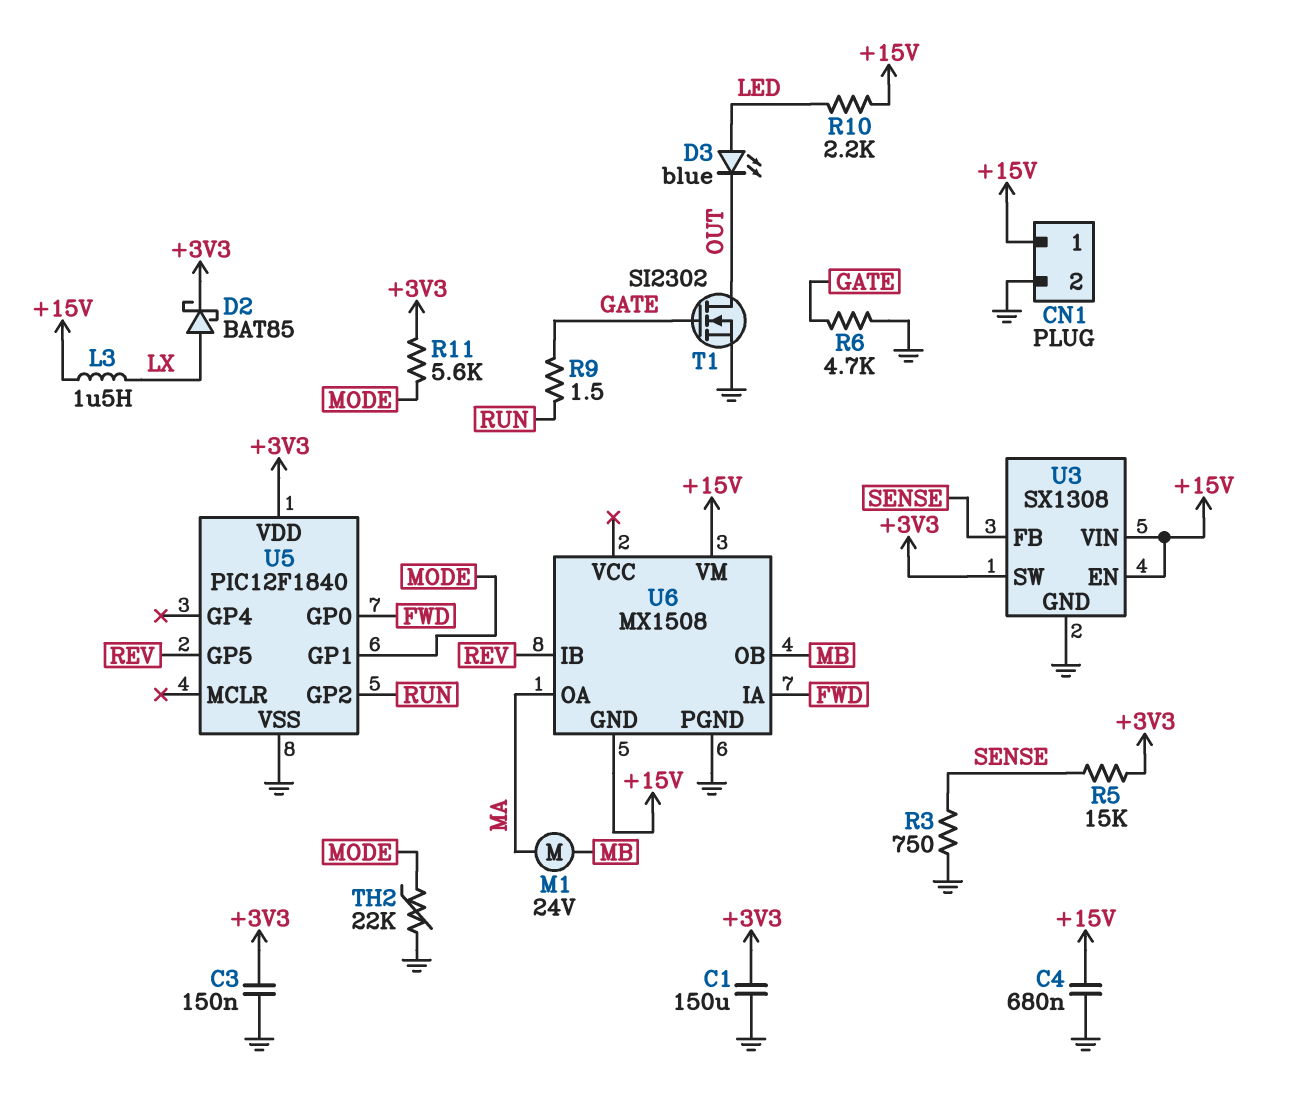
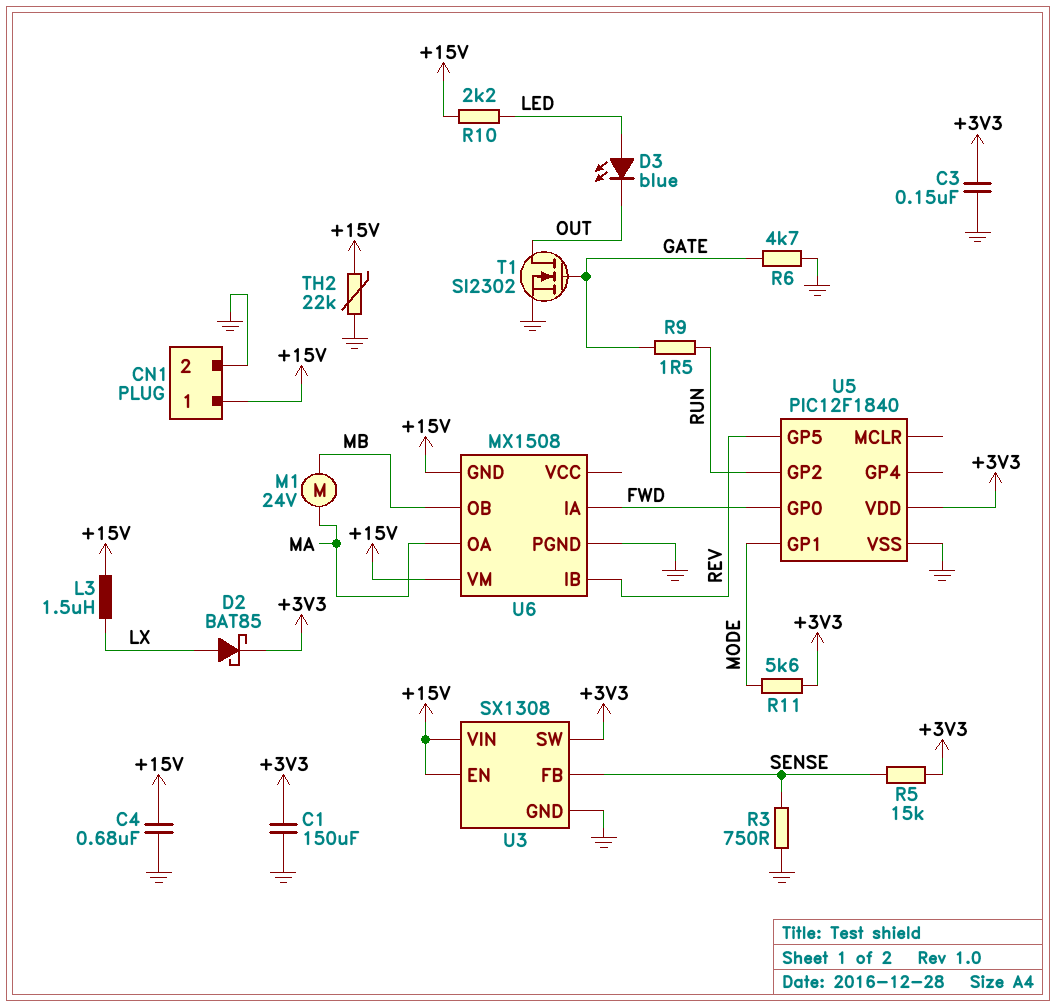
TH2: 22k (GND, MODE) -> 22k (+15V, GND)

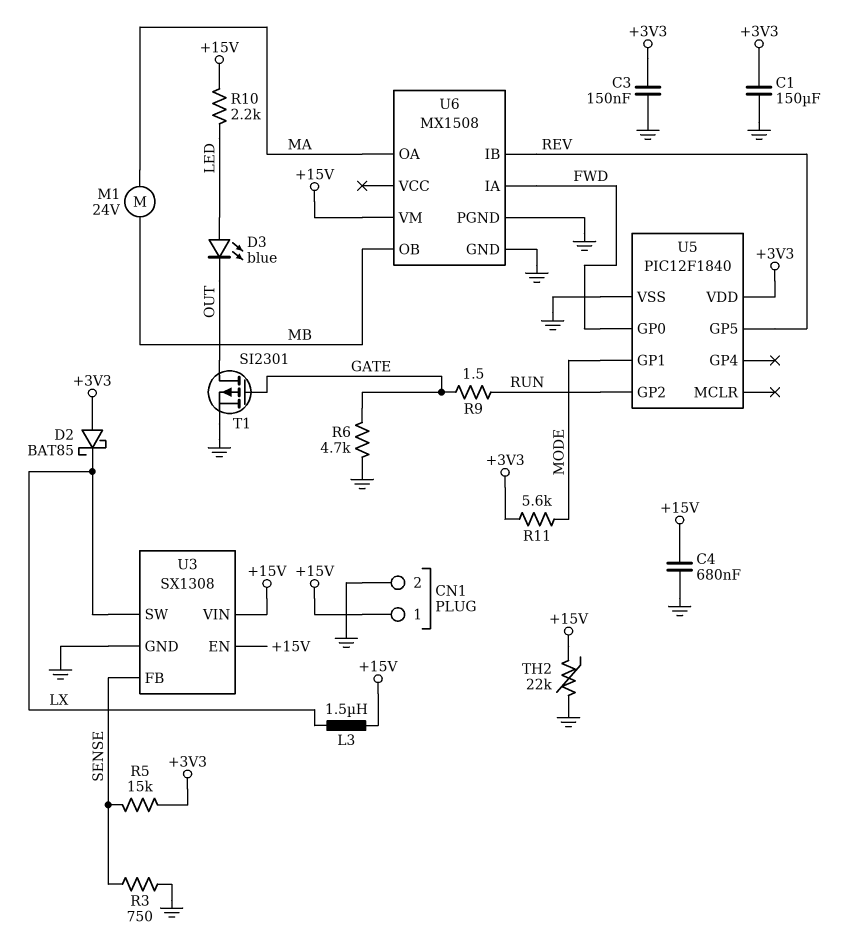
D2: schottky BAT85 (A LX, K +3V3) -> schottky BAT85 (A +3V3, K LX)
T1: NMOS SI2302 (G GATE, D OUT, S GND) -> PMOS SI2301 (G GATE, D OUT, S GND)
U3 pin SW: +3V3 -> LX
U6 pin GND: +15V -> GND

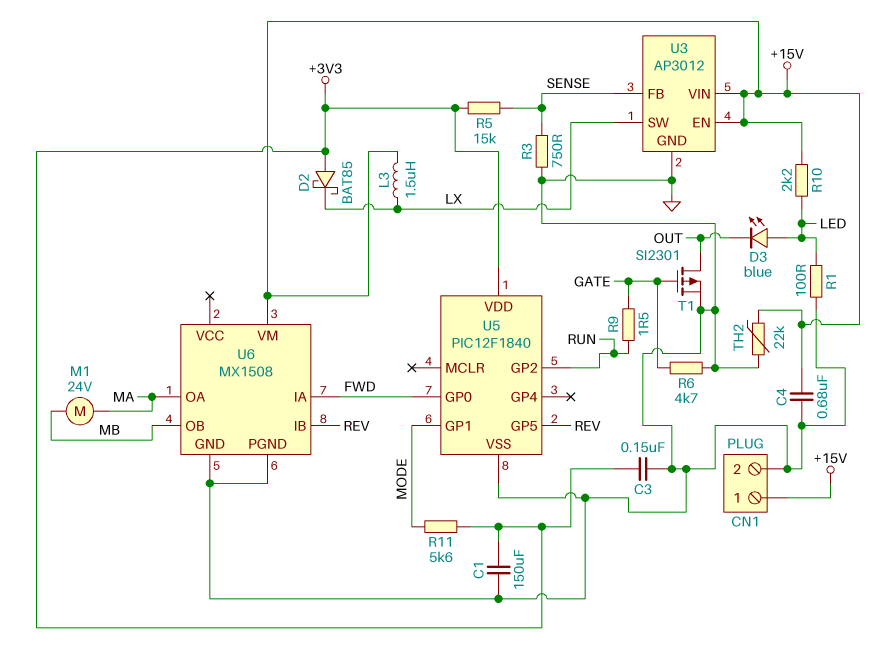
R1: none -> 100 (GND, LED)
U3: SX1308 -> AP3012

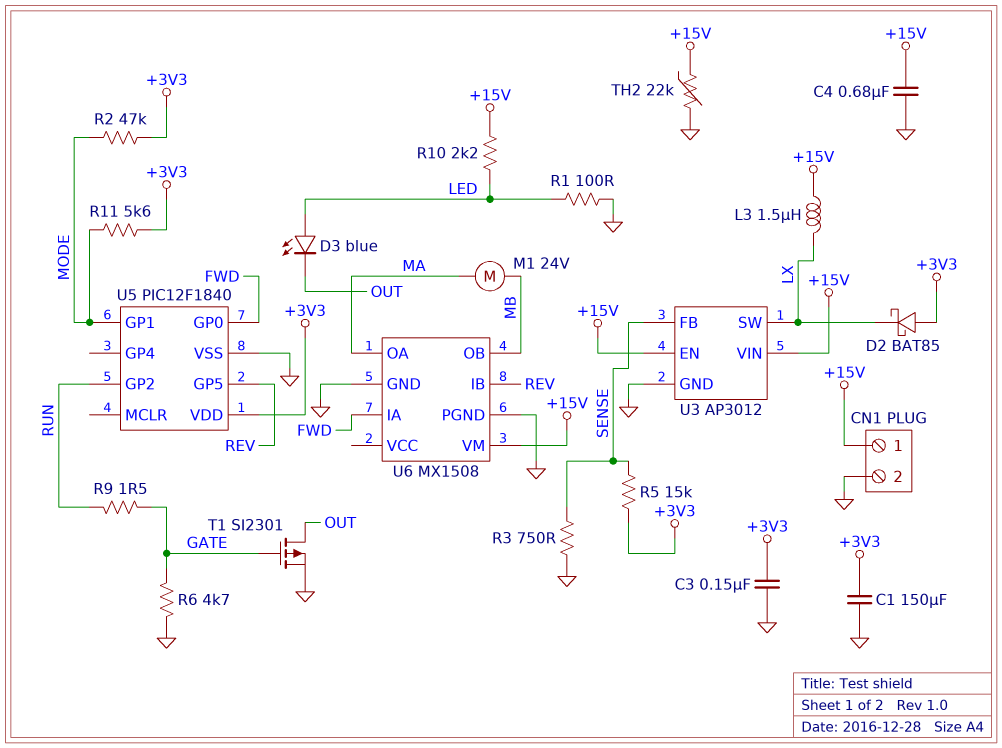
R2: none -> 47k (+3V3, MODE)

